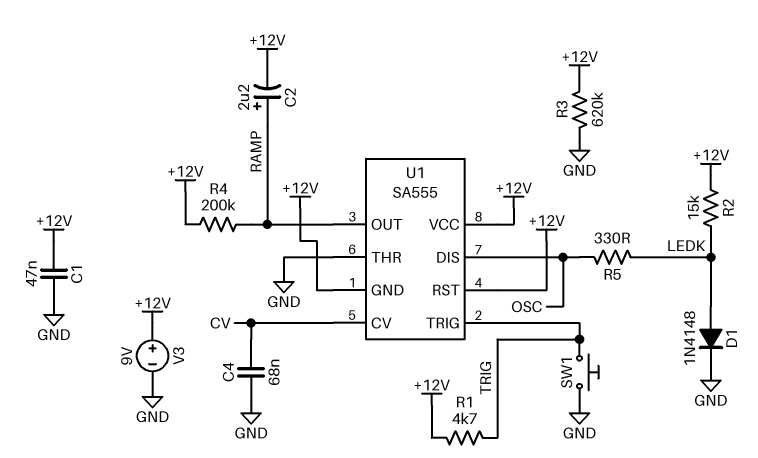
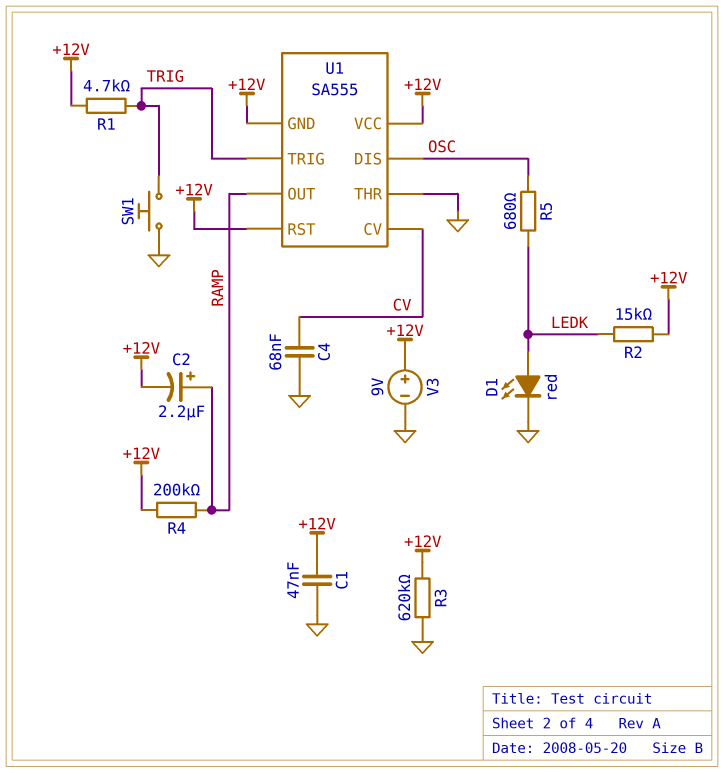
D1: diode 1N4148 (A LEDK, K GND) -> LED red (A LEDK, K GND)
R5: 330 (LEDK, OSC) -> 680 (LEDK, OSC)

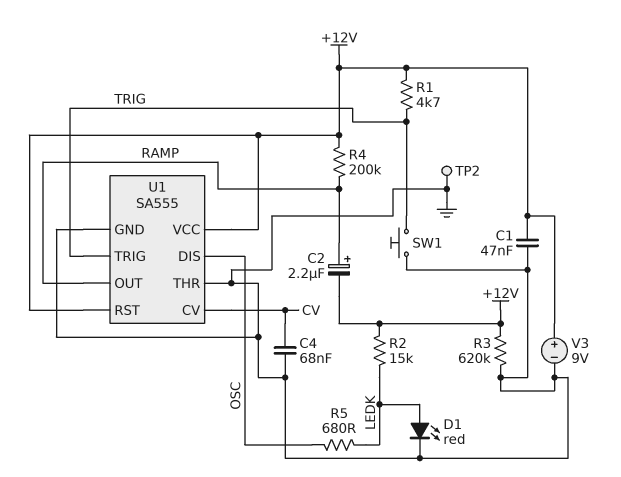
TP2: none -> test point (GND)
U1 pin GND: +12V -> GND

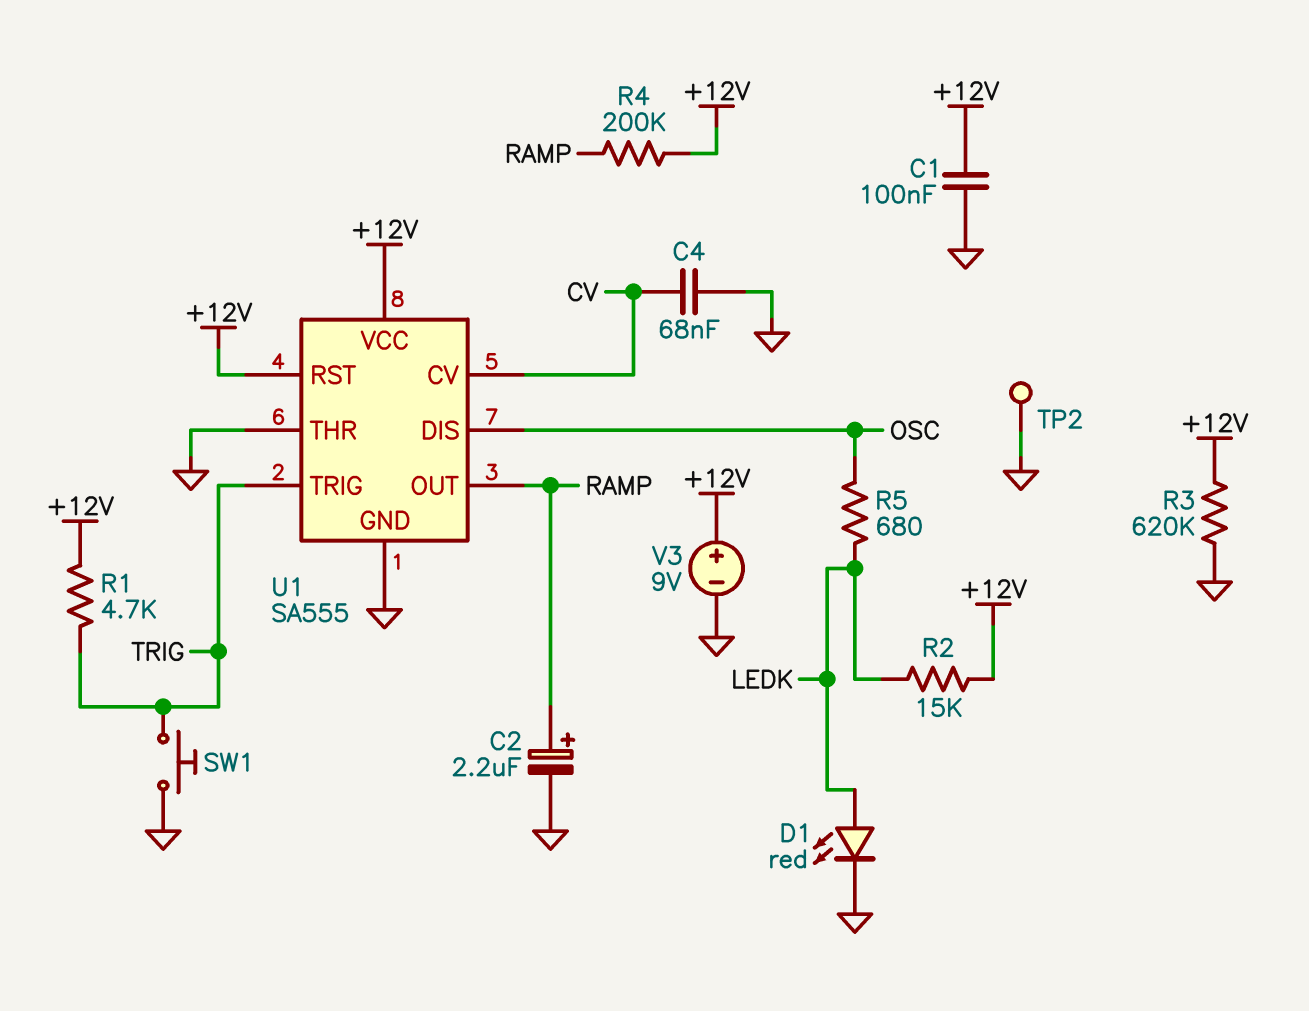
C1: 47nF (+12V, GND) -> 100nF (+12V, GND)
C2: 2.2uF (plus RAMP, minus +12V) -> 2.2uF (plus RAMP, minus GND)

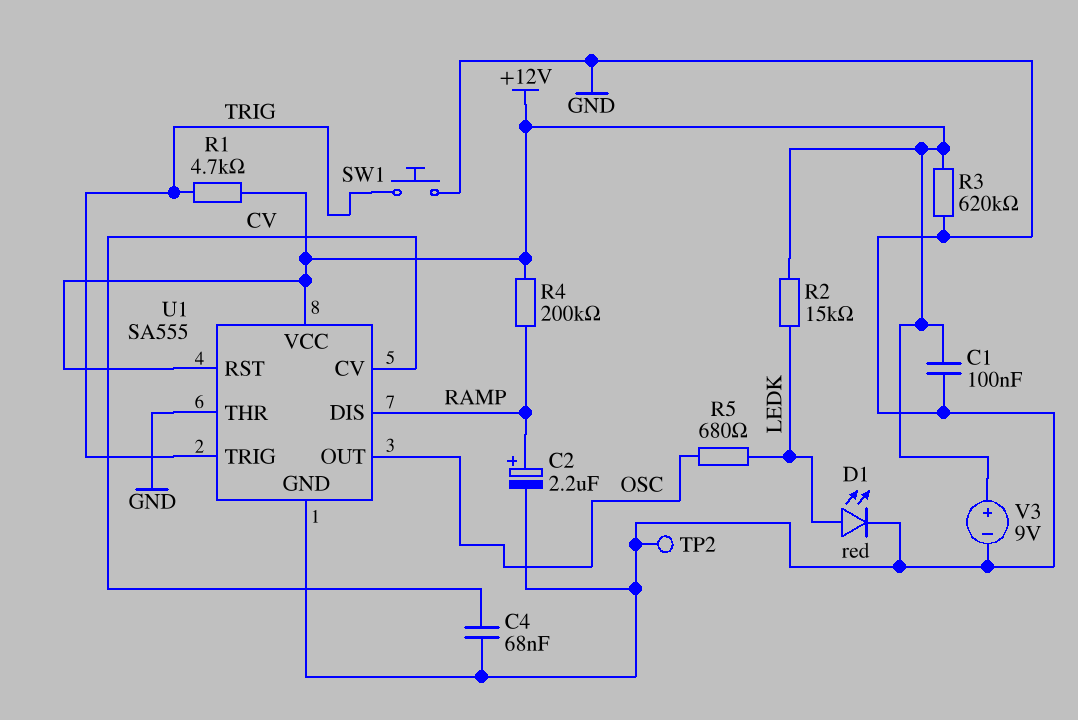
U1 pin DIS: OSC -> RAMP
U1 pin OUT: RAMP -> OSC

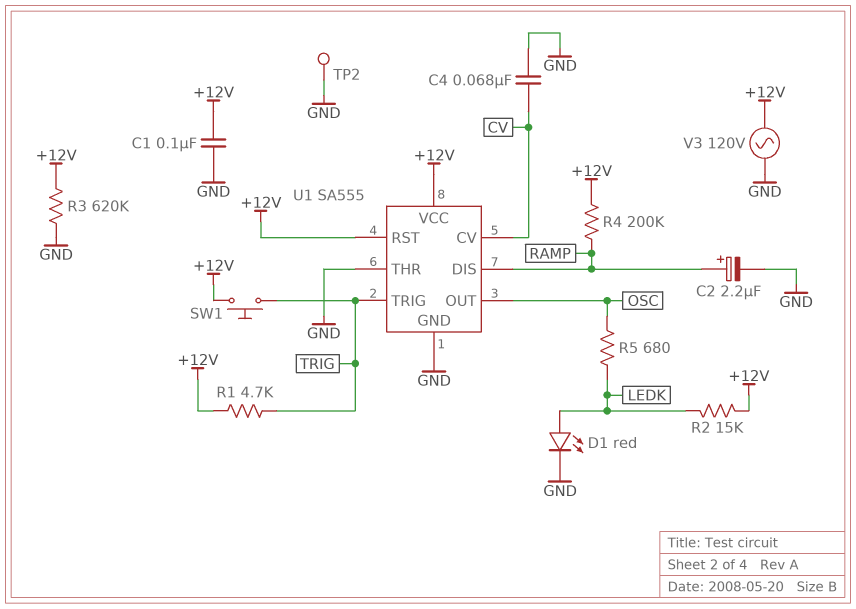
SW1: button (GND, TRIG) -> button (+12V, TRIG)
V3: 9V (plus +12V, minus GND) -> AC 120V (+12V, GND)

